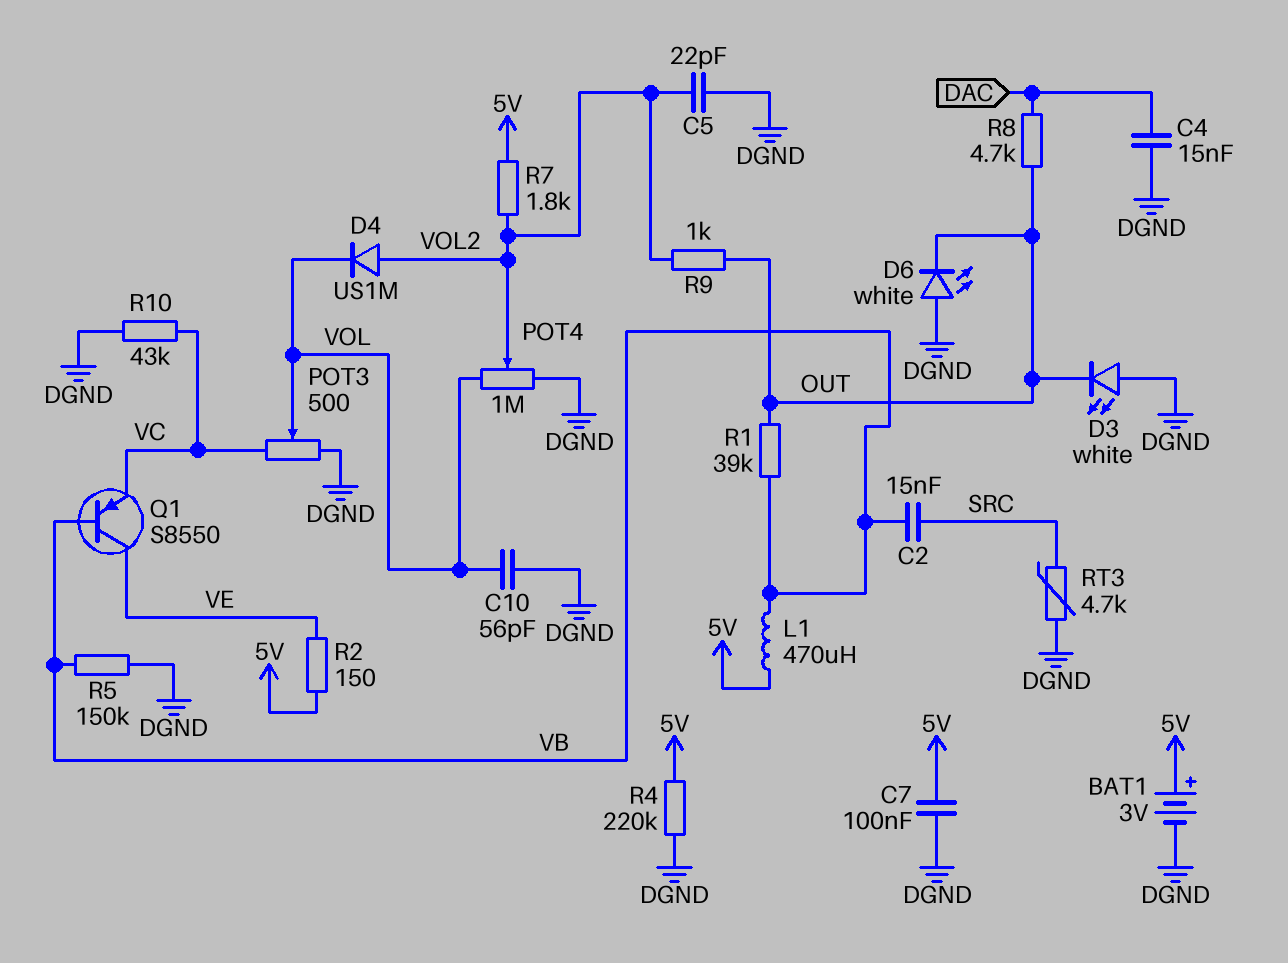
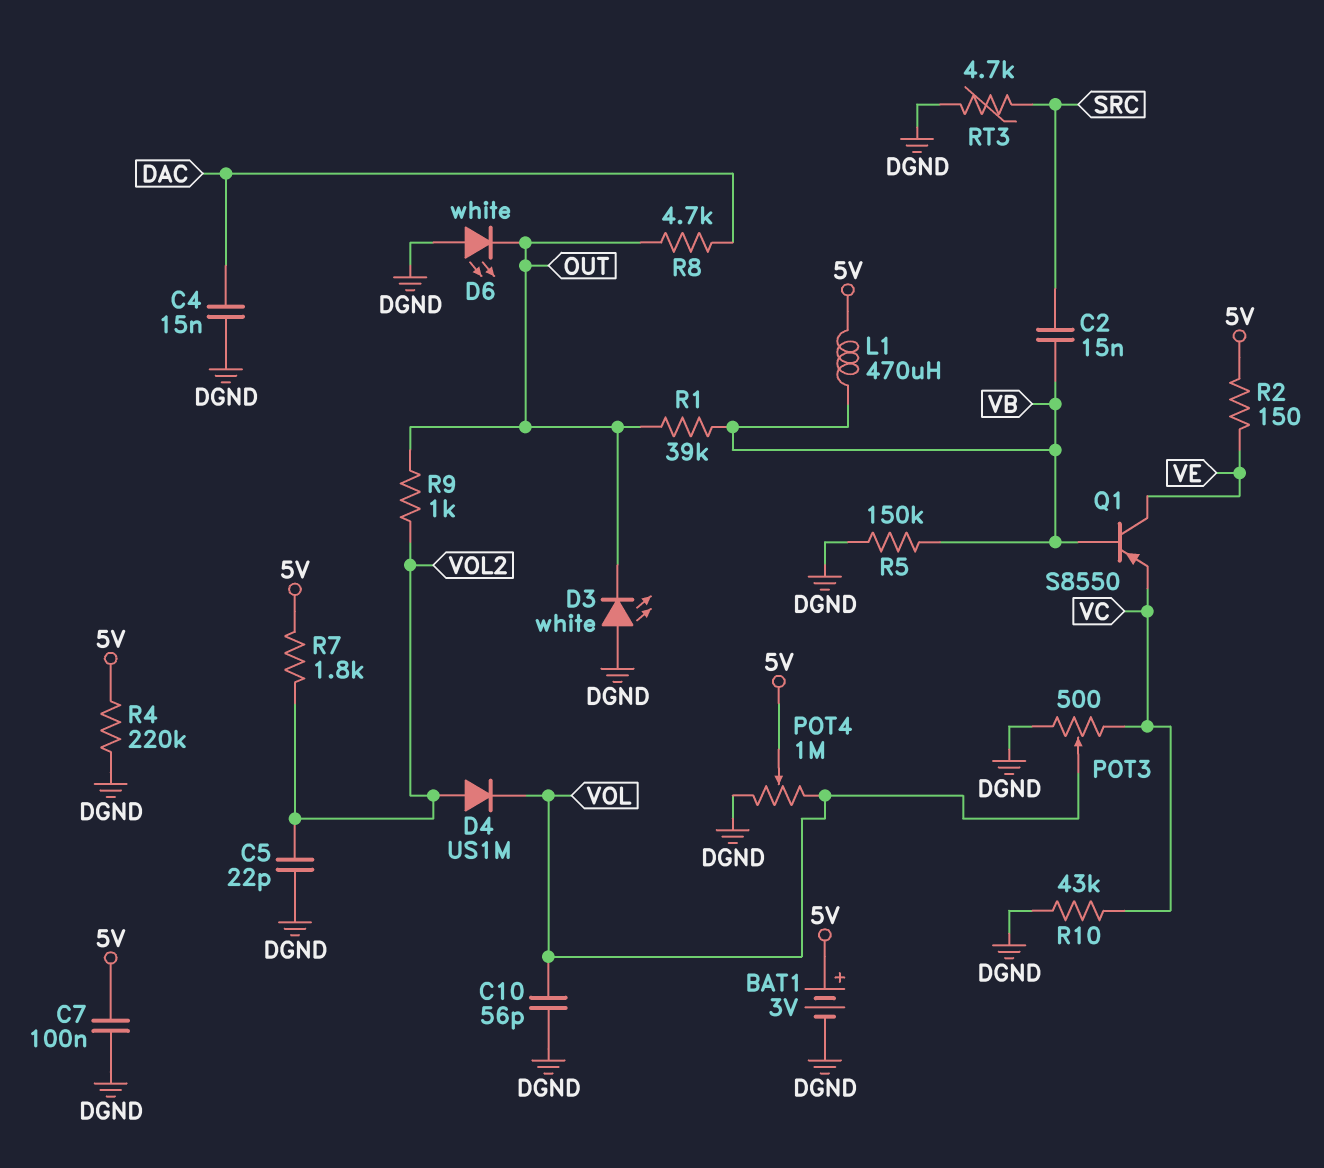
POT4: 1M (DGND, VOL, wiper VOL2) -> 1M (DGND, VOL, wiper 5V)

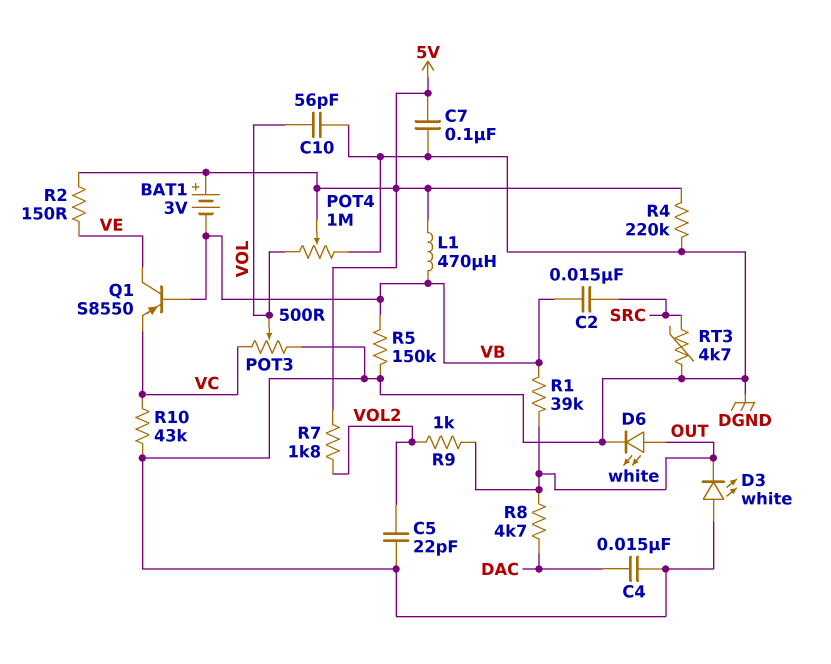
BAT1: 3V (plus 5V, minus DGND) -> 3V (plus 5V, minus VB)
D4: diode US1M (A VOL2, K VOL) -> none
D6: LED white (A DGND, K OUT) -> LED white (A OUT, K DGND)

